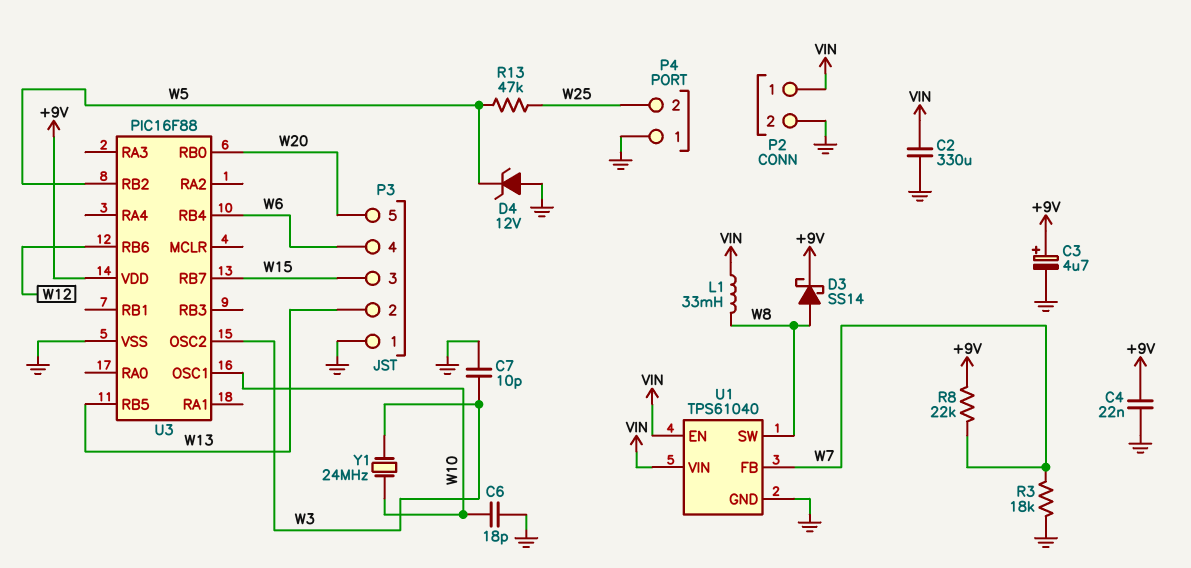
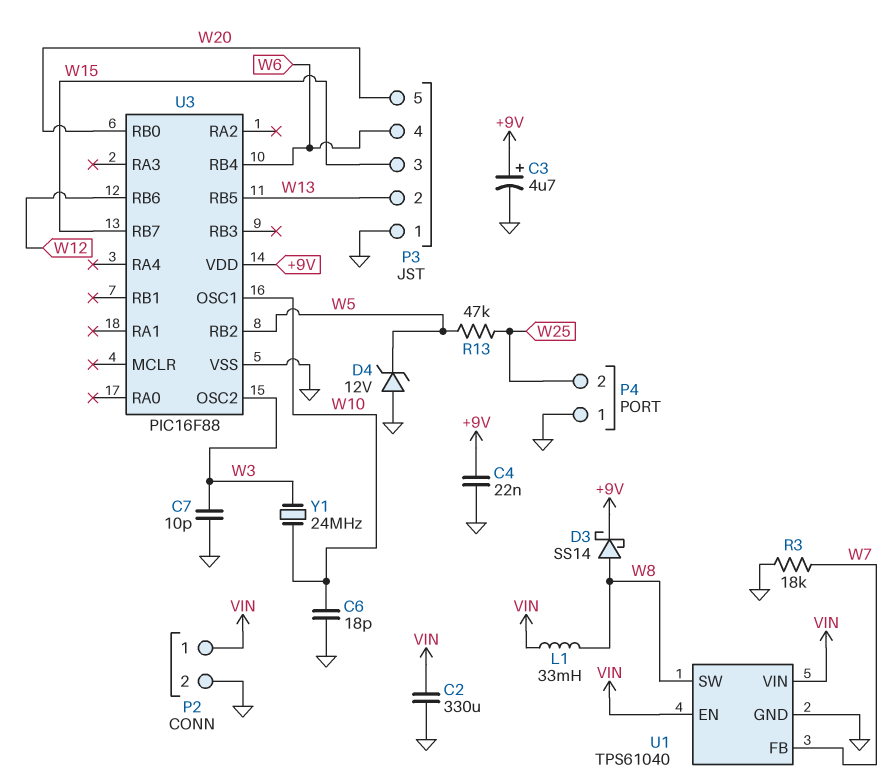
R8: 22k (+9V, W7) -> none

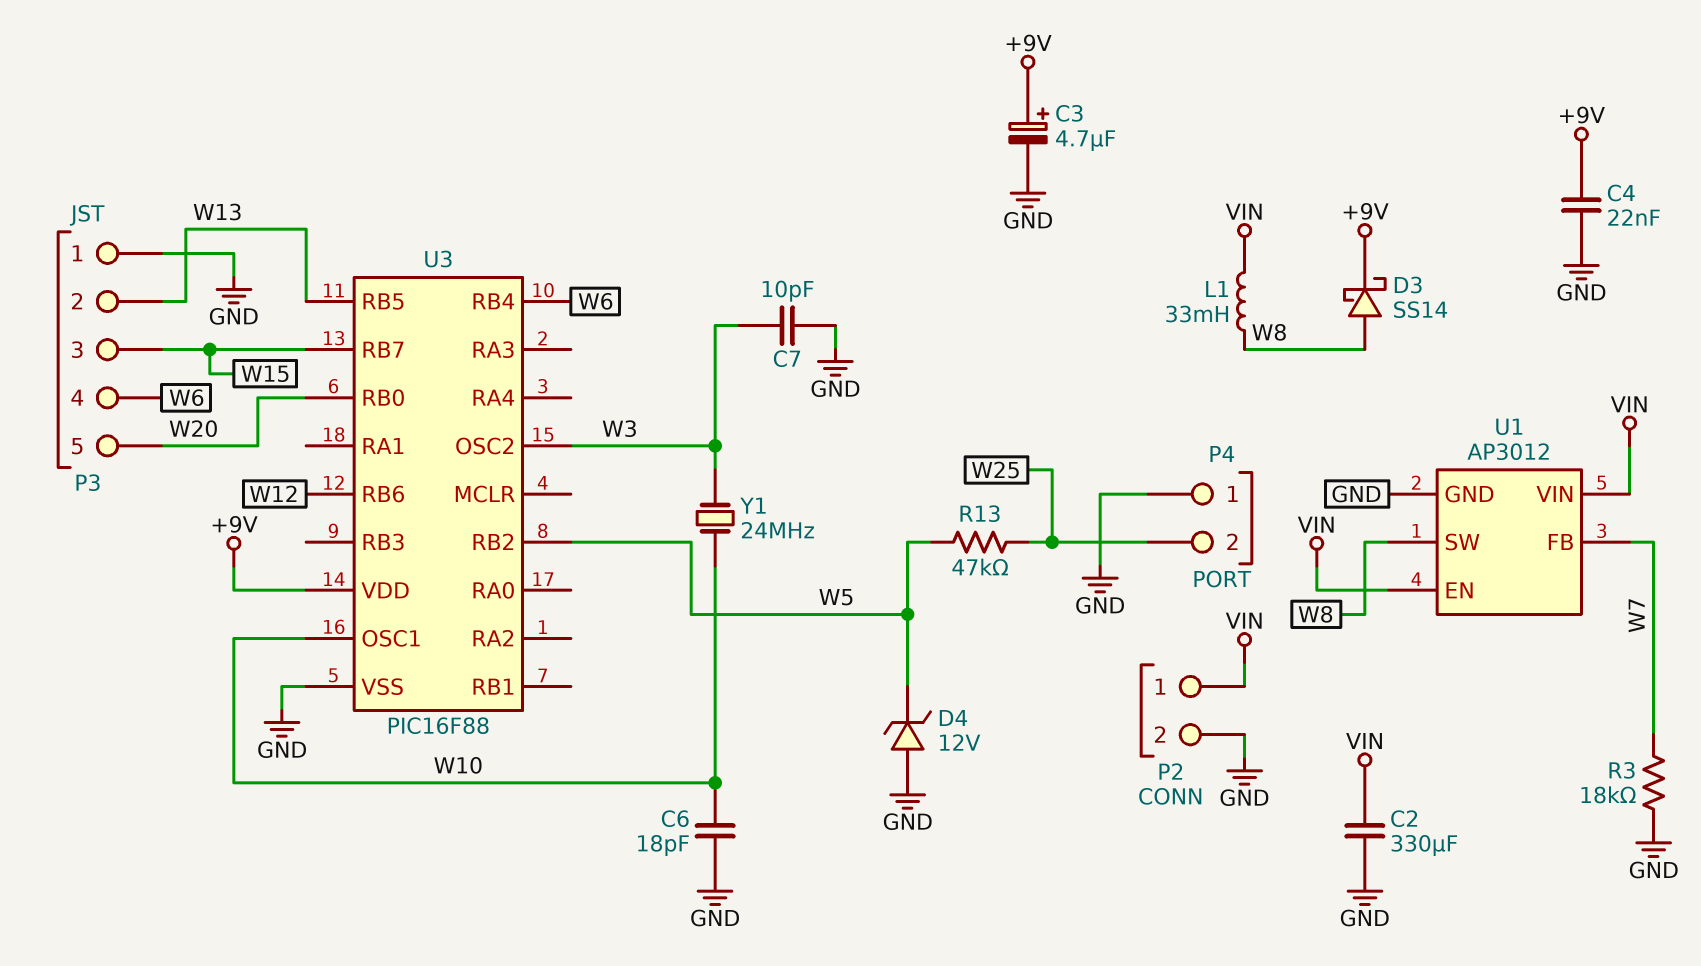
U1: TPS61040 -> AP3012

